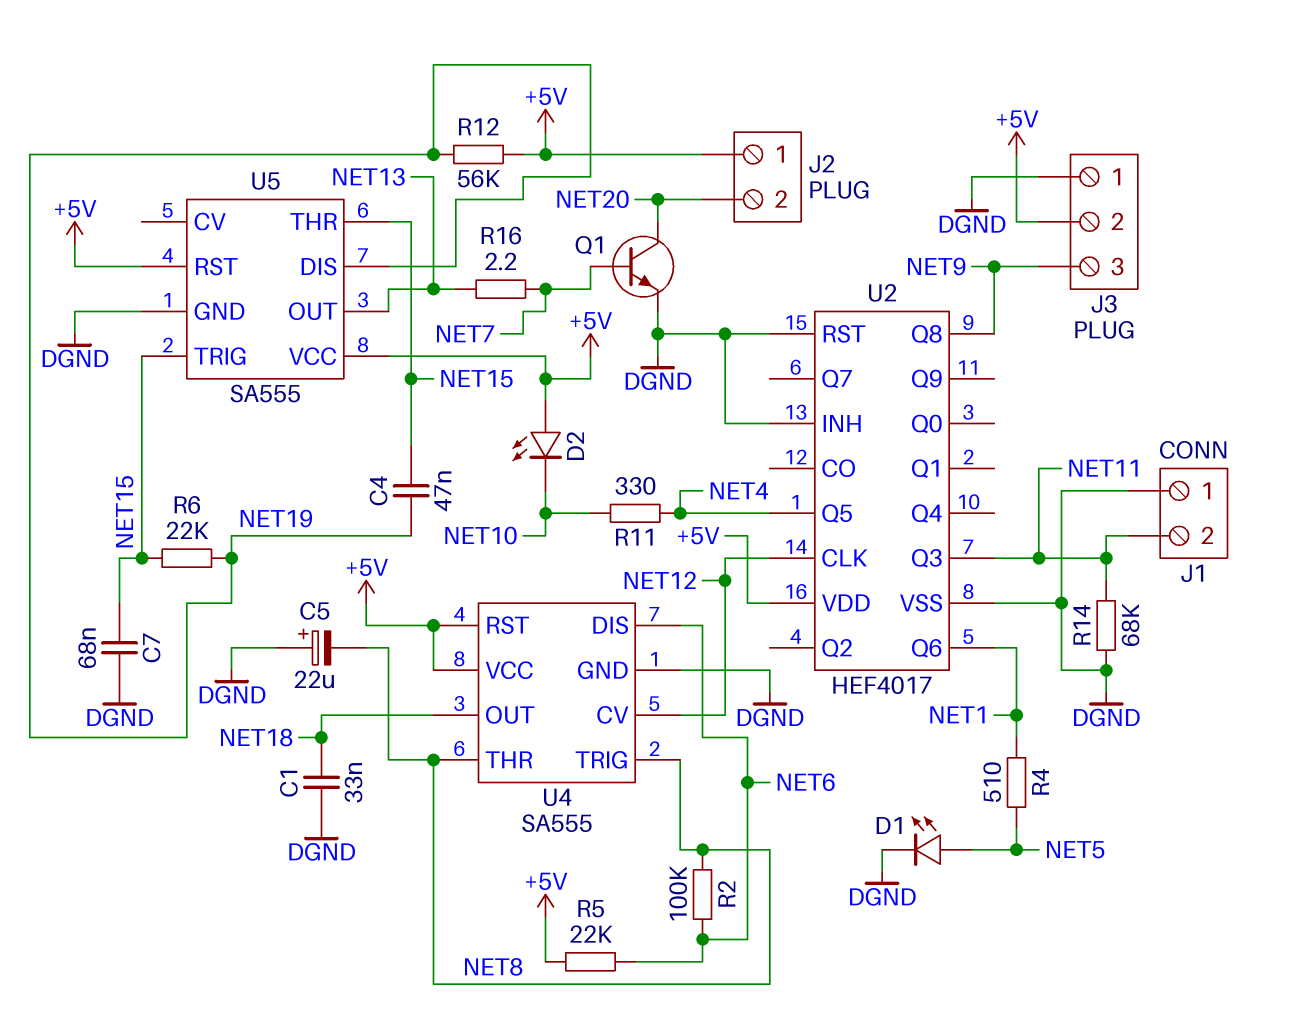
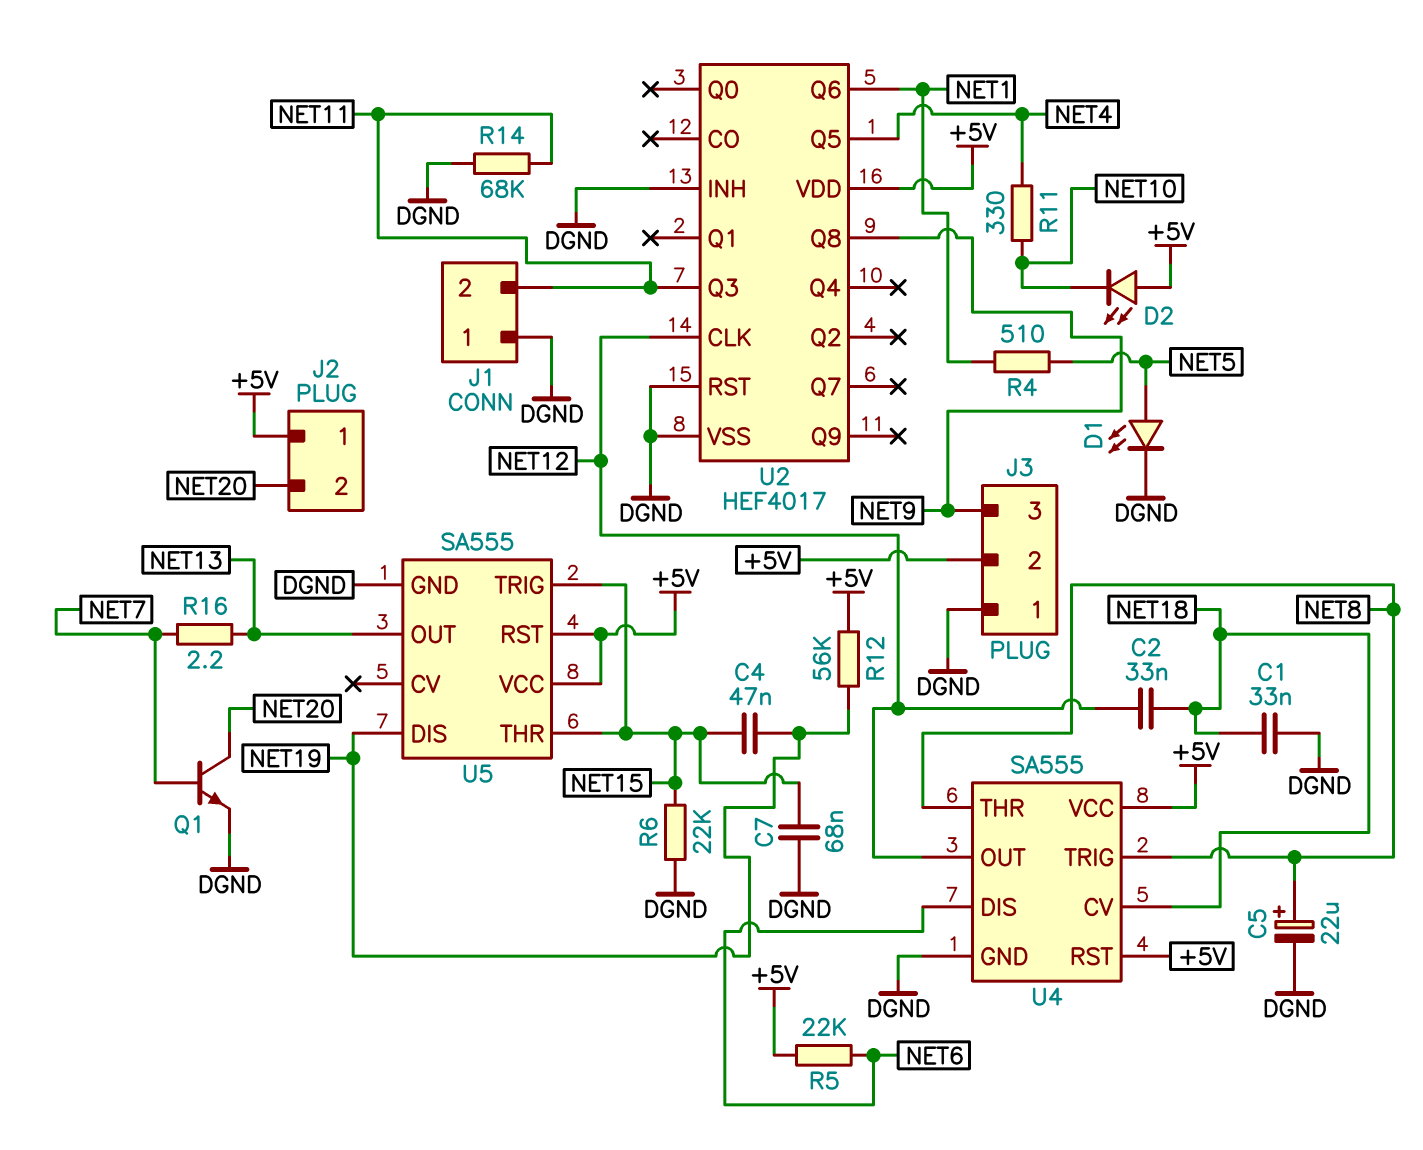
C2: none -> 33nF (NET12, NET18)
C5: 22uF (plus DGND, minus NET8) -> 22uF (plus NET8, minus DGND)
R2: 100k (NET6, NET8) -> none
R6: 22k (NET15, NET19) -> 22k (DGND, NET15)
U4 pin CV: NET12 -> NET18
U4 pin OUT: NET18 -> NET12

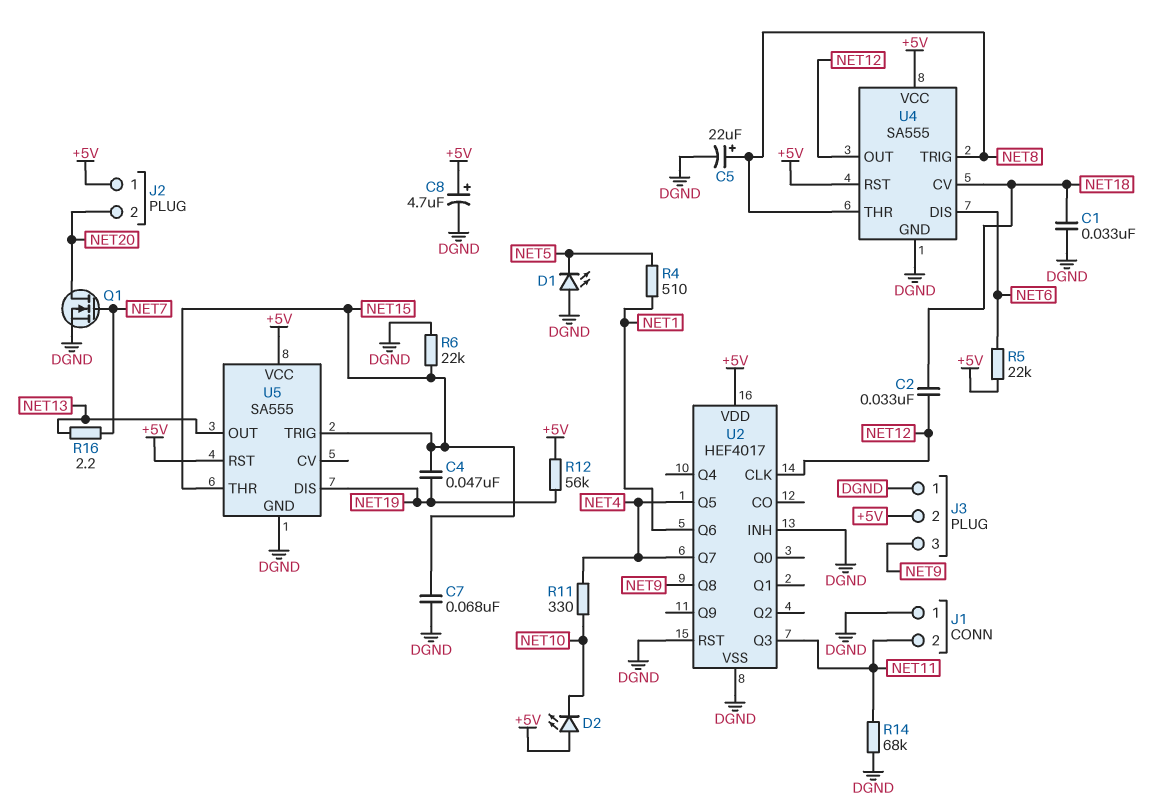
C8: none -> 4.7uF (plus +5V, minus DGND)
D1: LED (A NET5, K DGND) -> LED (A DGND, K NET5)
Q1: NPN (B NET7, C NET20, E DGND) -> NMOS (G NET7, D NET20, S DGND)
U2 pin Q7: none -> NET4

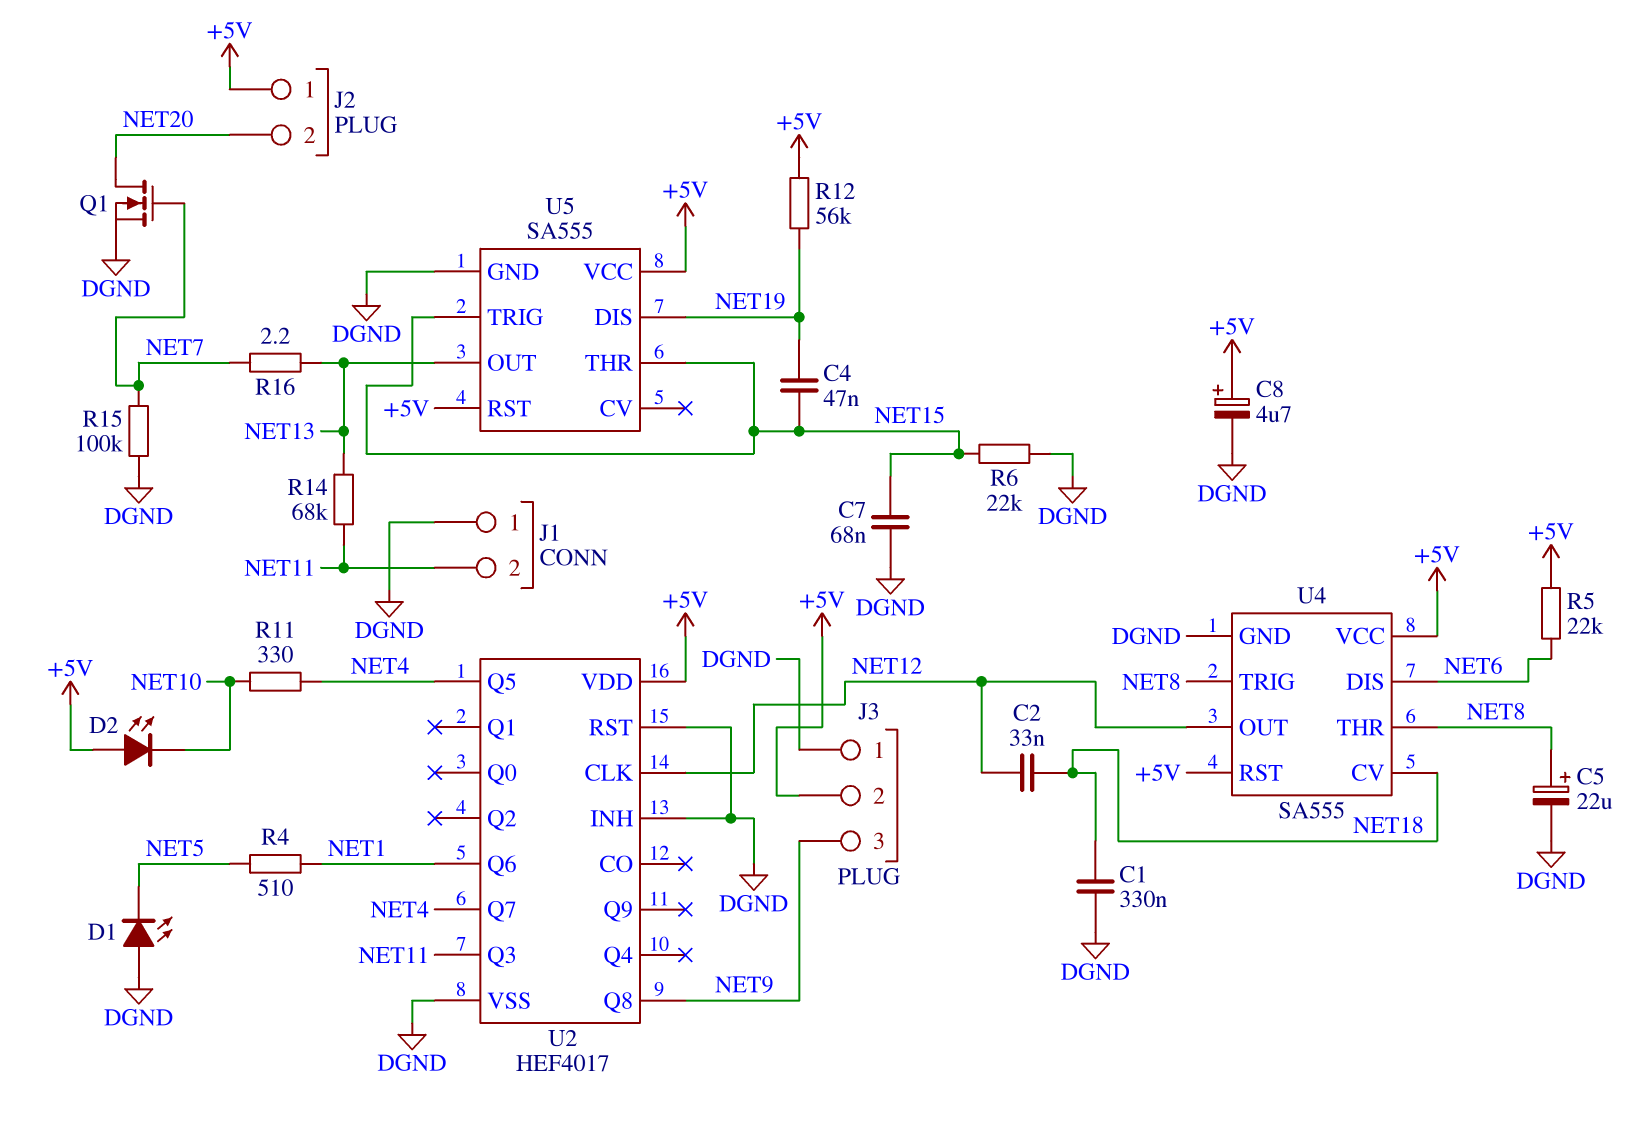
C1: 33nF (DGND, NET18) -> 330nF (DGND, NET18)
R14: 68k (DGND, NET11) -> 68k (NET11, NET13)
R15: none -> 100k (DGND, NET7)

